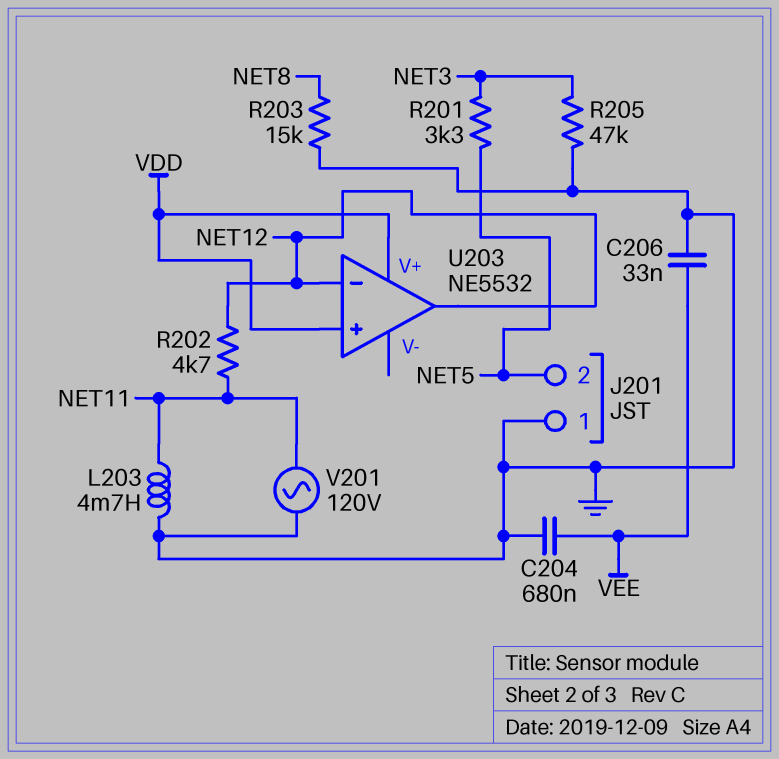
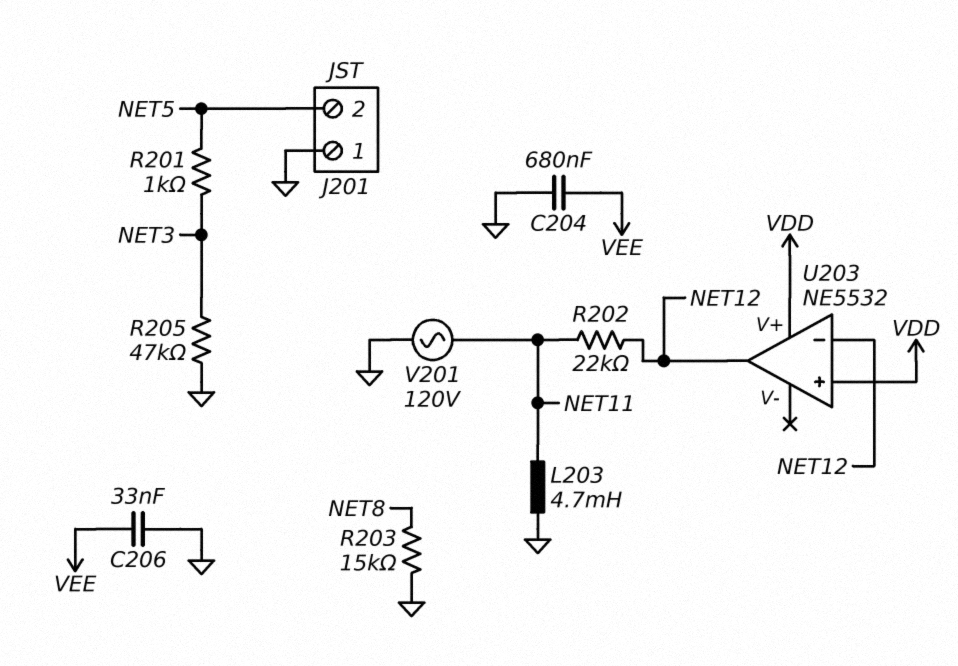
R201: 3.3k (NET3, NET5) -> 1k (NET3, NET5)
R202: 4.7k (NET11, NET12) -> 22k (NET11, NET12)

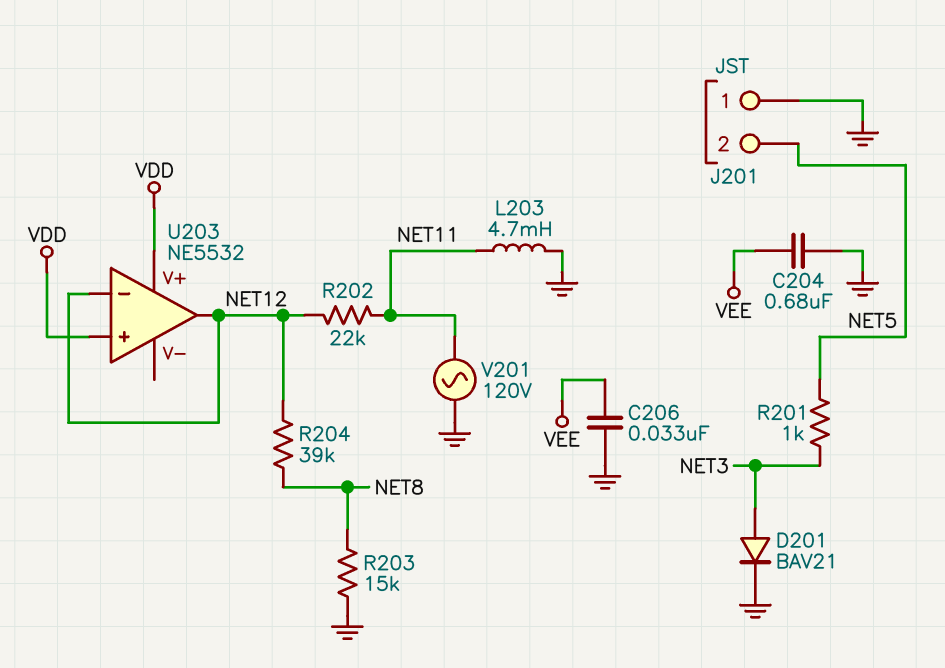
D201: none -> diode BAV21 (A NET3, K GND)
R204: none -> 39k (NET8, NET12)
R205: 47k (GND, NET3) -> none

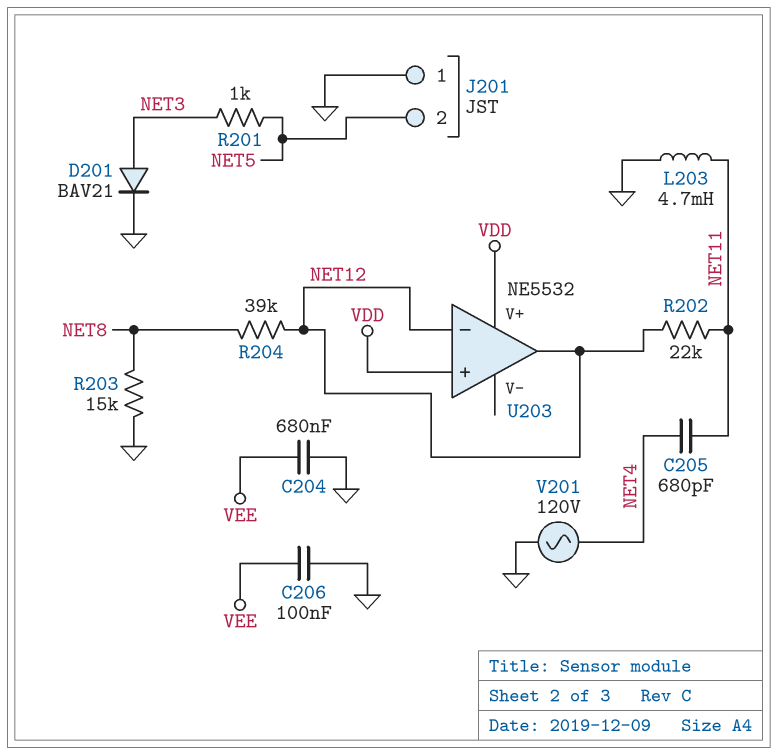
C205: none -> 680pF (NET4, NET11)
C206: 33nF (GND, VEE) -> 100nF (GND, VEE)
V201: AC 120V (GND, NET11) -> AC 120V (GND, NET4)

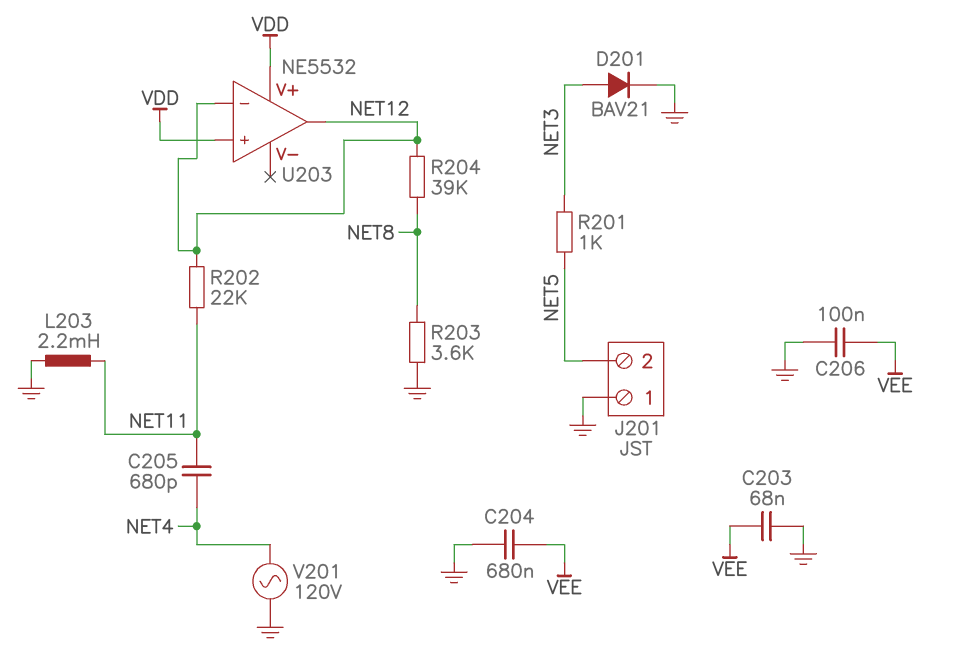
C203: none -> 68nF (GND, VEE)
L203: 4.7mH (GND, NET11) -> 2.2mH (GND, NET11)
R203: 15k (GND, NET8) -> 3.6k (GND, NET8)

